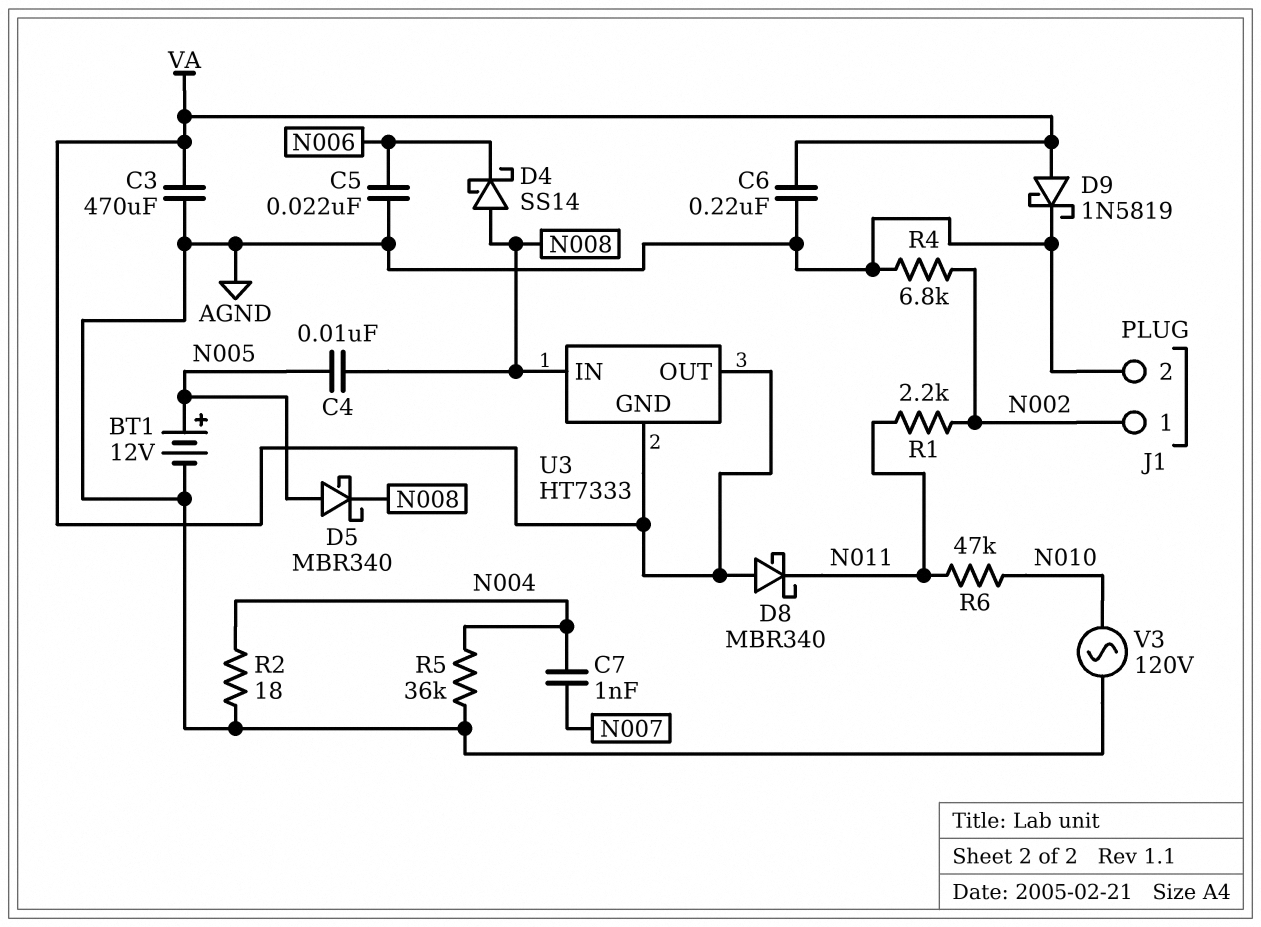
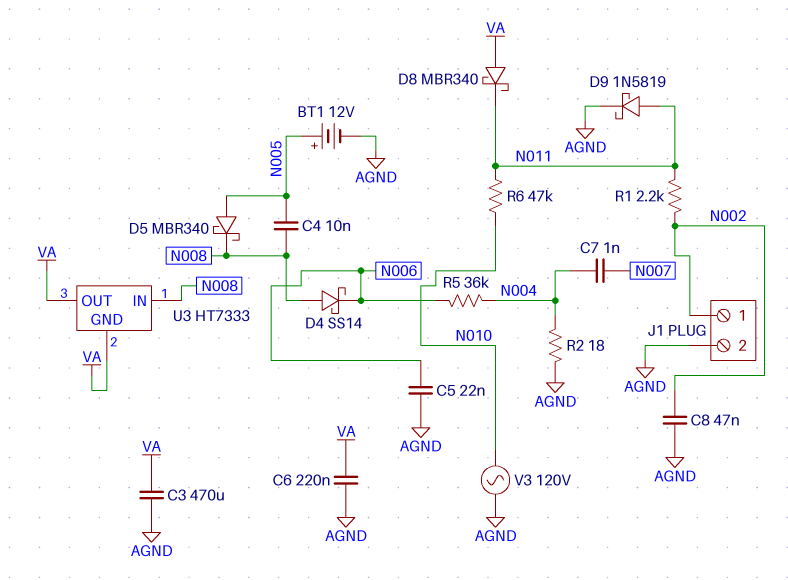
C8: none -> 47nF (AGND, N002)
D9: schottky 1N5819 (A VA, K AGND) -> schottky 1N5819 (A N011, K AGND)
R4: 6.8k (AGND, N002) -> none
R5: 36k (AGND, N004) -> 36k (N004, N006)

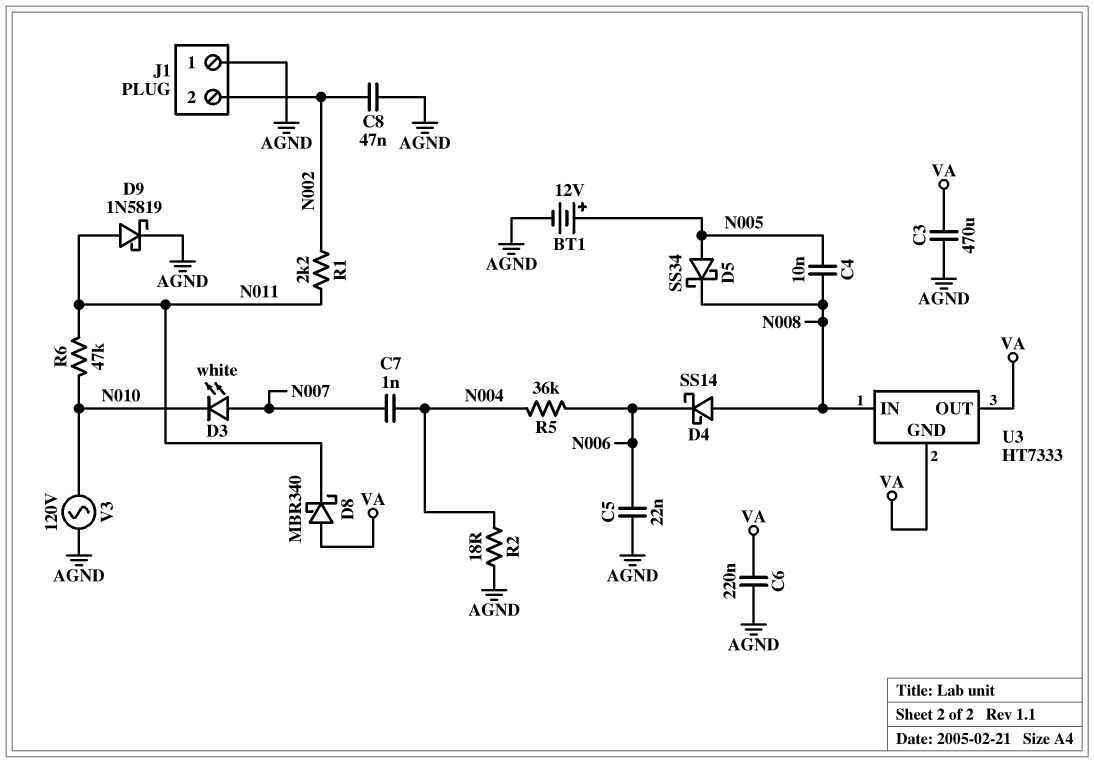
D3: none -> LED white (A N007, K N010)
D5: schottky MBR340 (A N005, K N008) -> schottky SS34 (A N005, K N008)
J1 pin 1: N002 -> AGND
J1 pin 2: AGND -> N002

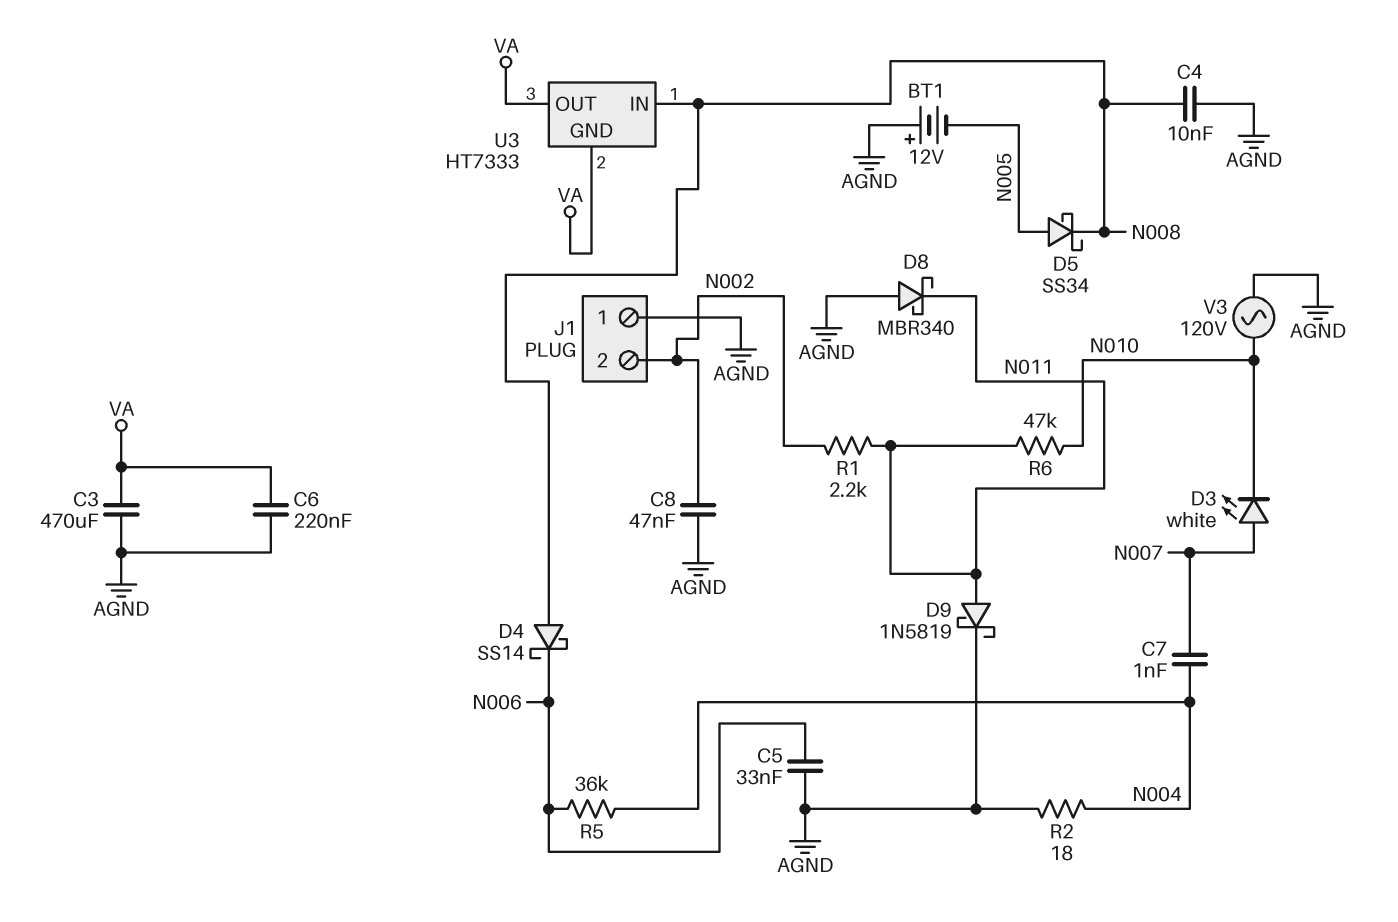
BT1: 12V (plus N005, minus AGND) -> 12V (plus AGND, minus N005)
C4: 10nF (N005, N008) -> 10nF (AGND, N008)
C5: 22nF (AGND, N006) -> 33nF (AGND, N006)
D8: schottky MBR340 (A VA, K N011) -> schottky MBR340 (A AGND, K N011)

